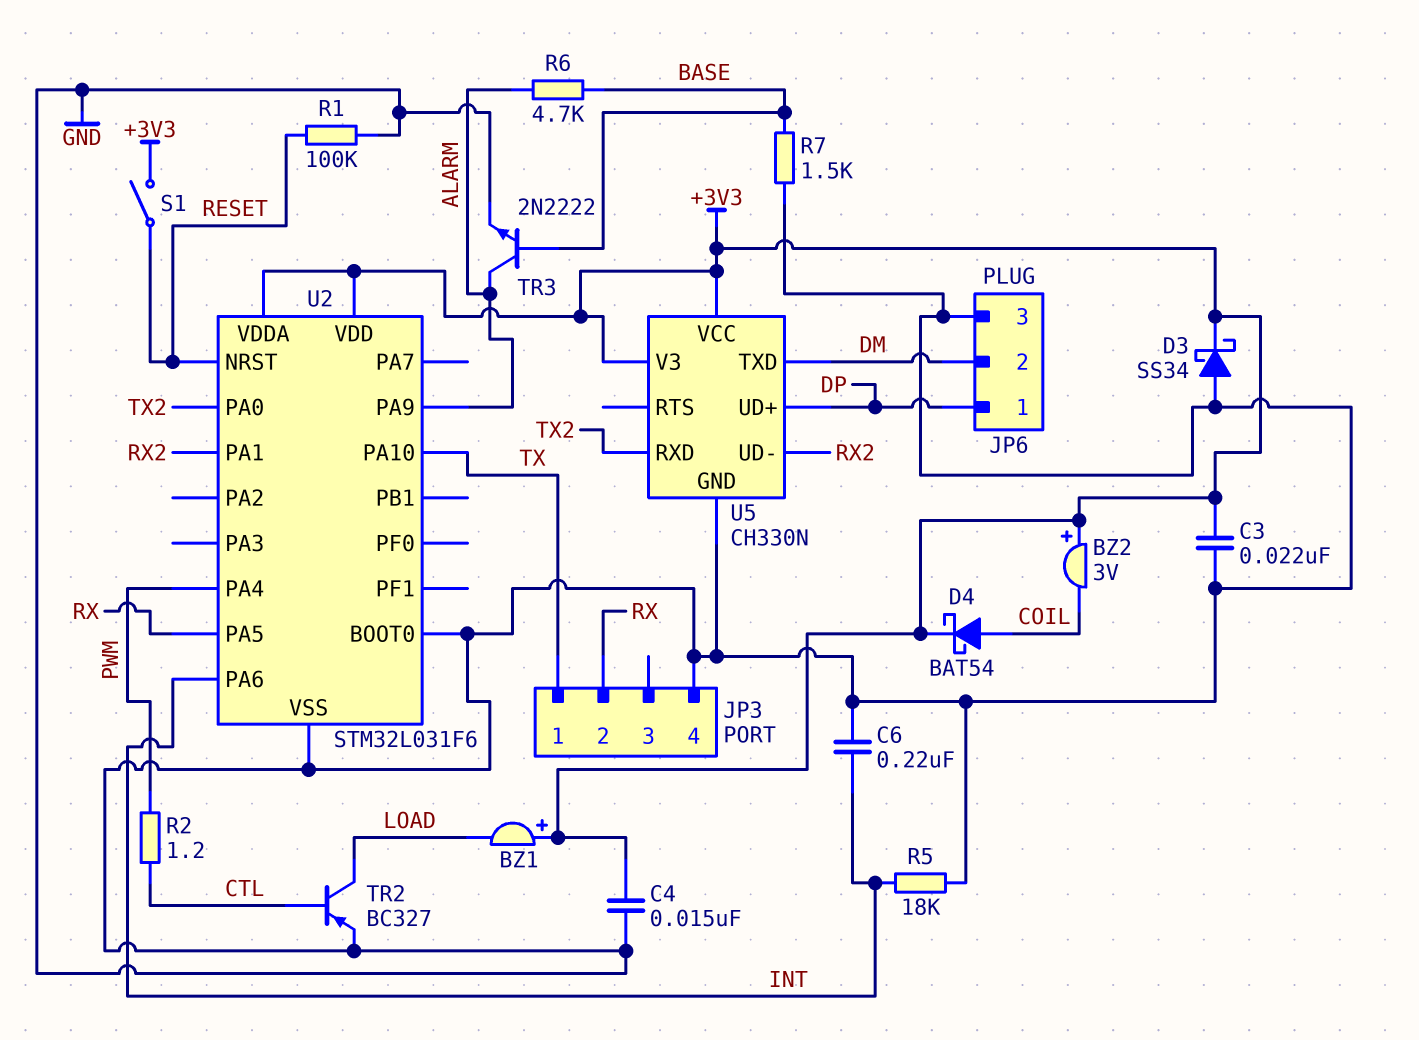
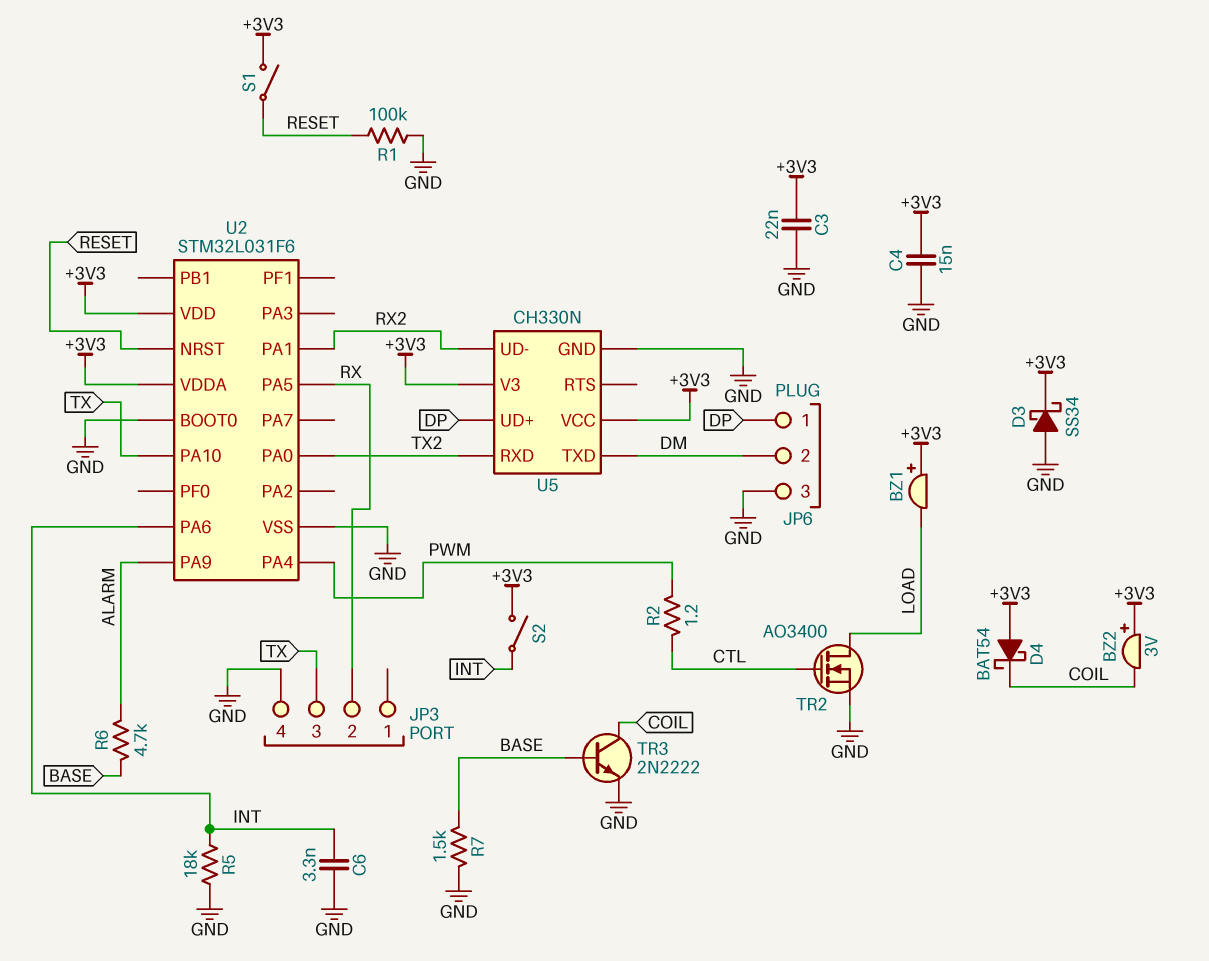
C6: 220nF (GND, INT) -> 3.3nF (GND, INT)
D4: schottky BAT54 (A COIL, K +3V3) -> schottky BAT54 (A +3V3, K COIL)
JP3 pin 1: TX -> none
JP3 pin 3: none -> TX
S2: none -> switch (+3V3, INT)
TR2: PNP BC327 (B CTL, C LOAD, E GND) -> NMOS AO3400 (G CTL, D LOAD, S GND)
TR3: NPN 2N2222 (B BASE, C ALARM, E GND) -> NPN 2N2222 (B BASE, C COIL, E GND)

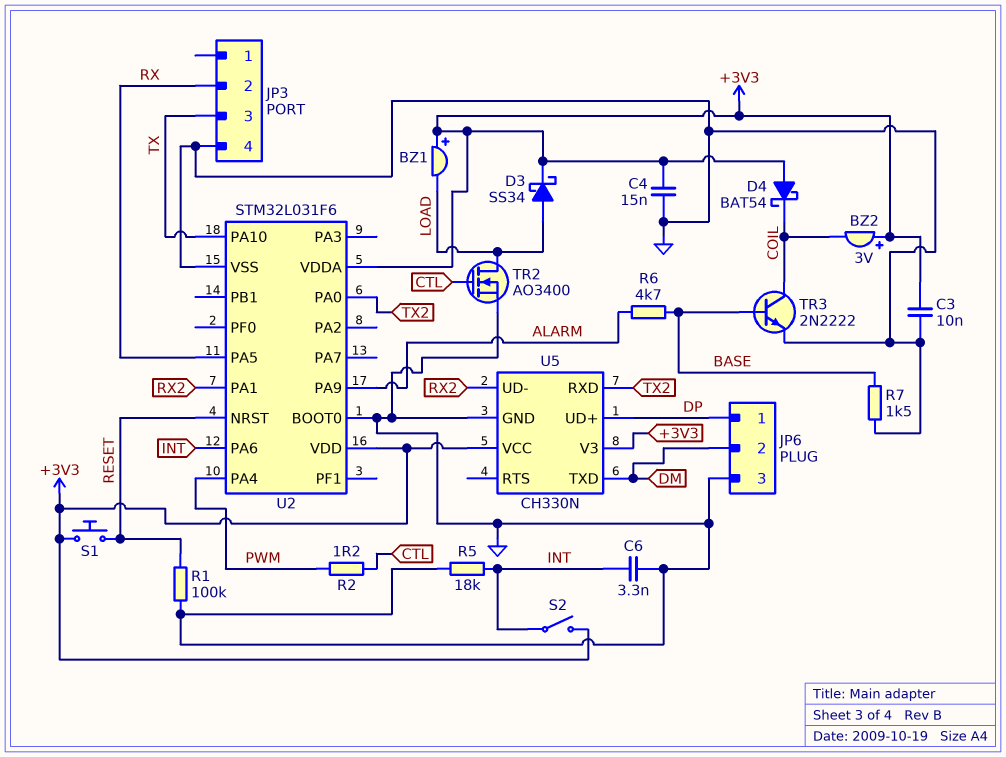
C3: 22nF (+3V3, GND) -> 10nF (+3V3, GND)
D3: schottky SS34 (A GND, K +3V3) -> schottky SS34 (A LOAD, K +3V3)
S1: switch (+3V3, RESET) -> button (+3V3, RESET)

